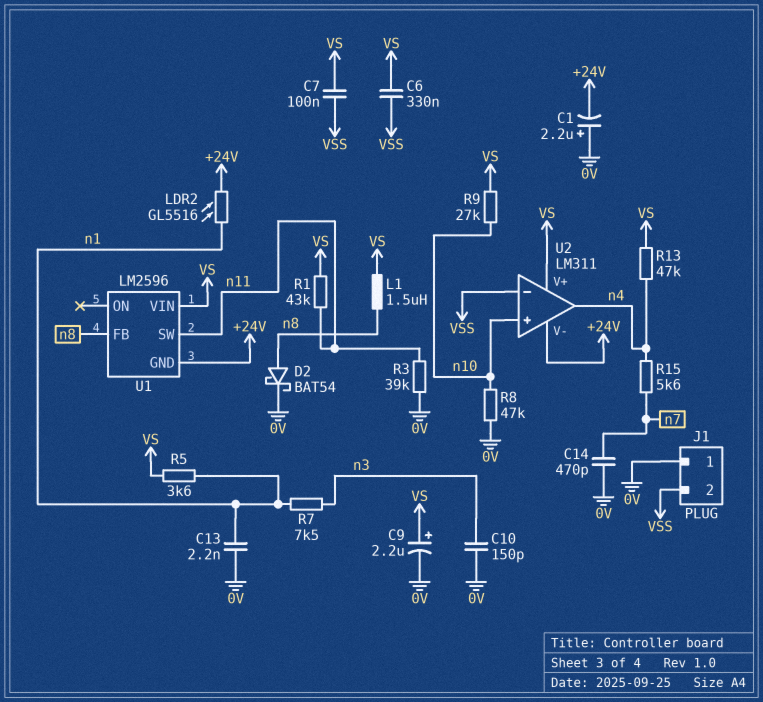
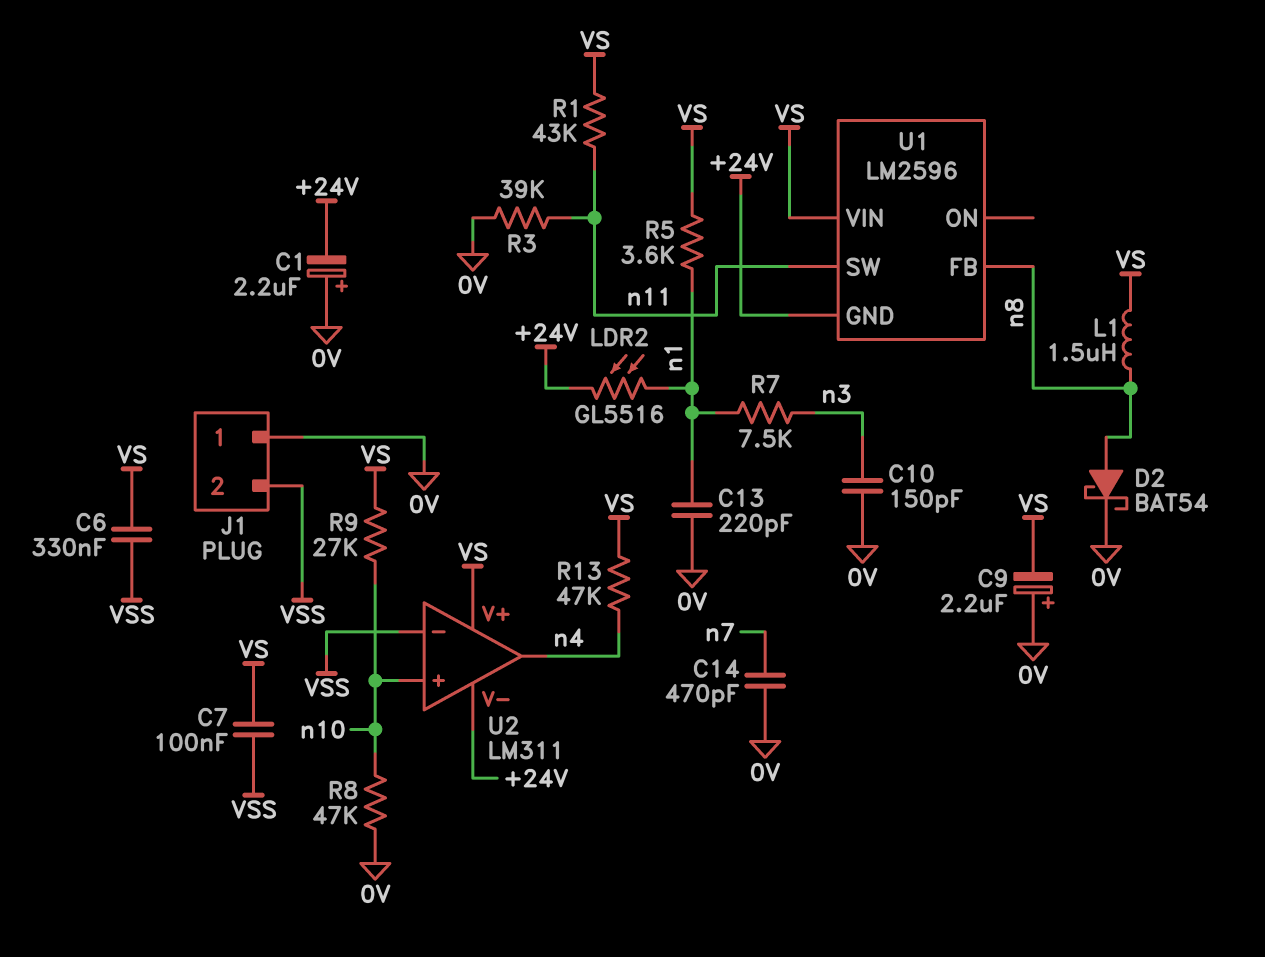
C9: 2.2uF (plus VS, minus 0V) -> 2.2uF (plus 0V, minus VS)
C13: 2.2nF (0V, n1) -> 220pF (0V, n1)
R15: 5.6k (n4, n7) -> none

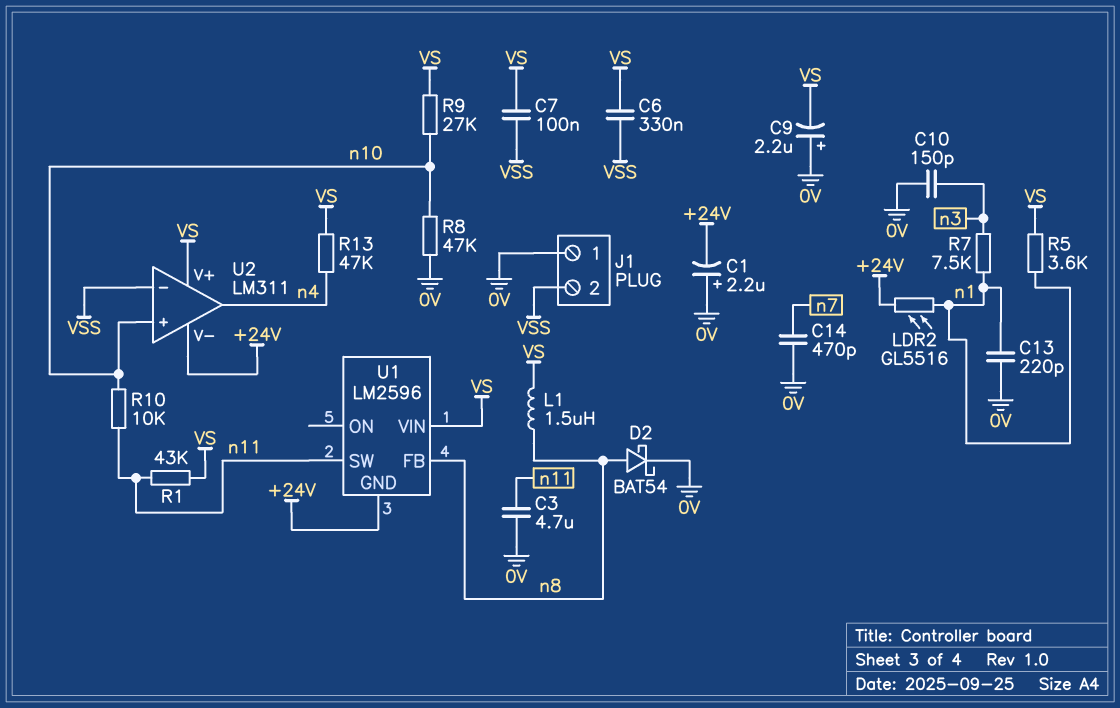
C3: none -> 4.7uF (0V, n11)
R3: 39k (0V, n11) -> none
R10: none -> 10k (n10, n11)

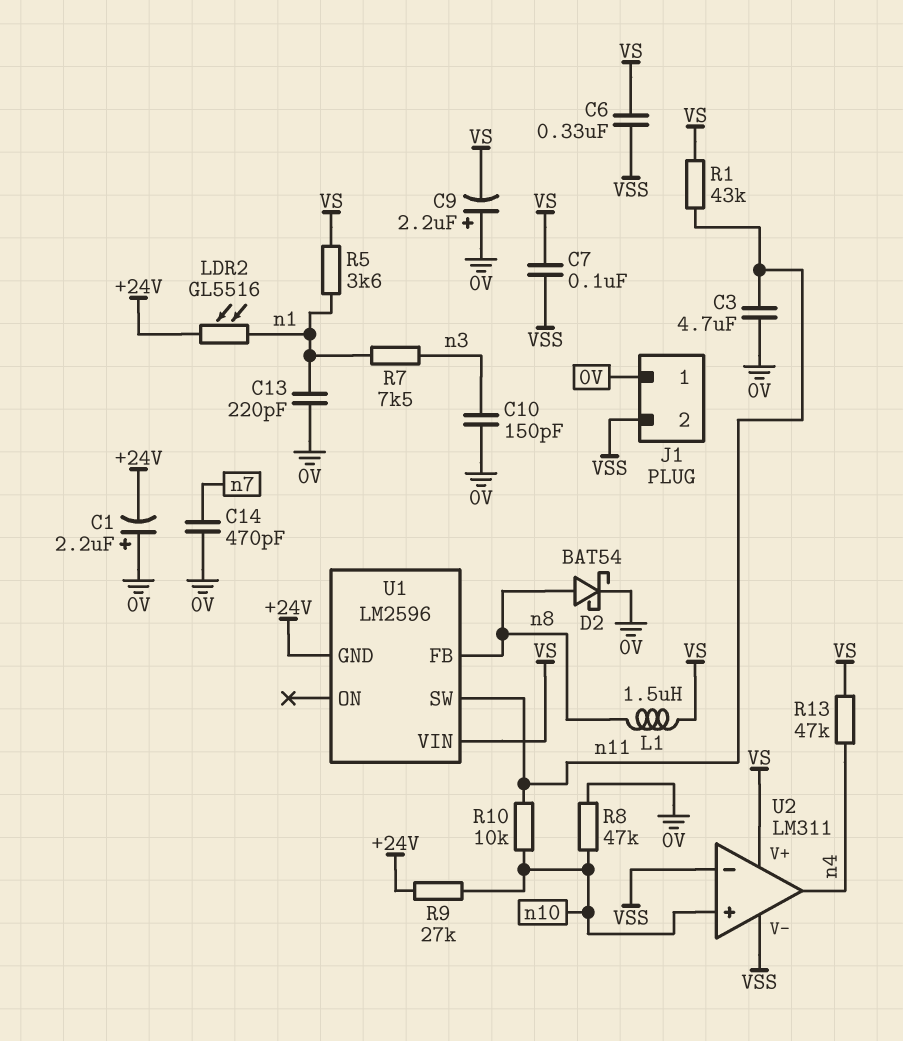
R9: 27k (VS, n10) -> 27k (+24V, n10)
U2 pin V-: +24V -> VSS

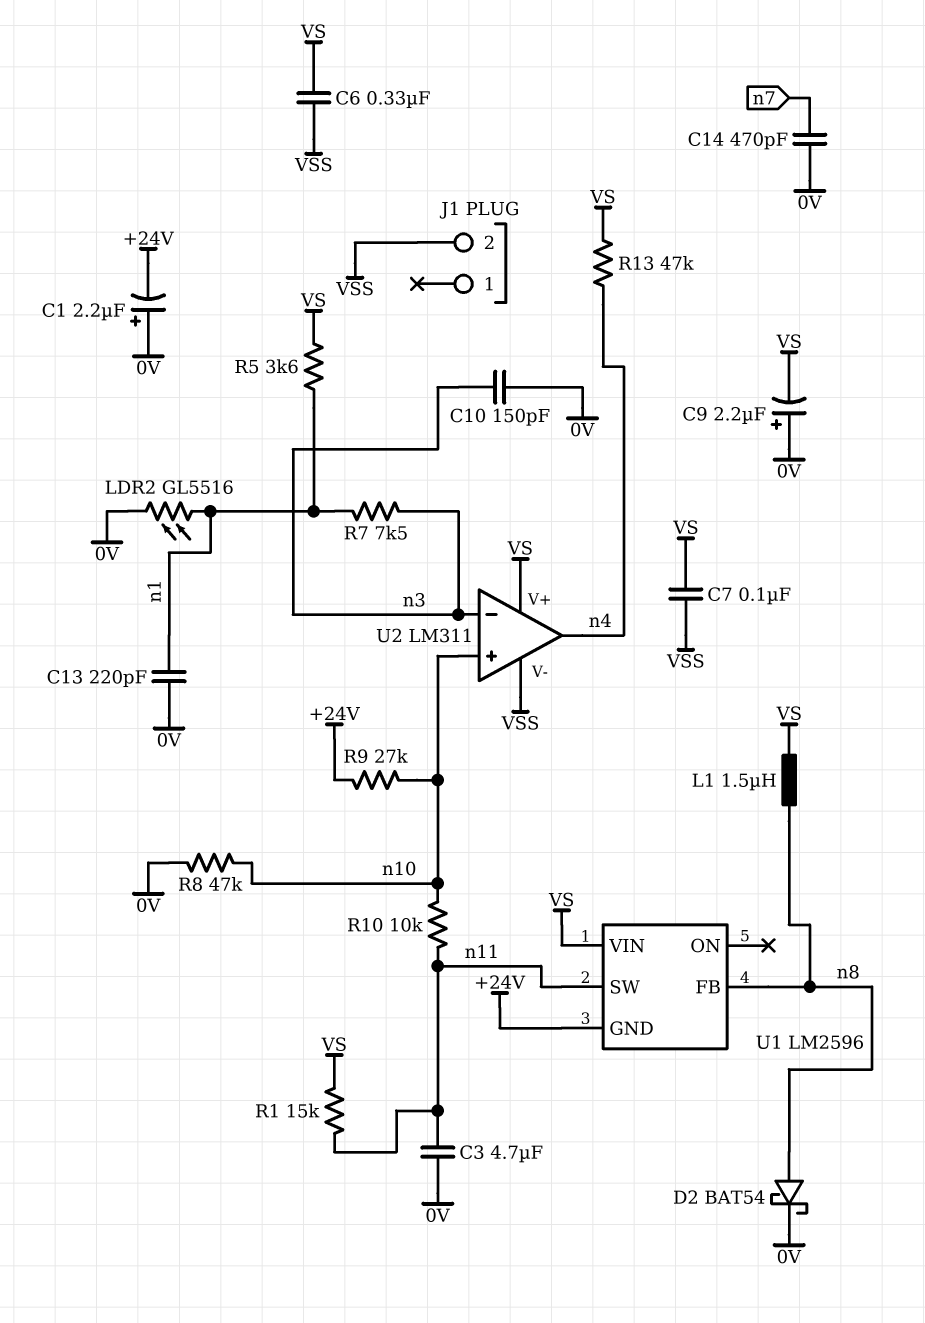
J1 pin 1: 0V -> none
LDR2: GL5516 (+24V, n1) -> GL5516 (0V, n1)
R1: 43k (VS, n11) -> 15k (VS, n11)
U2 pin in-: VSS -> n3

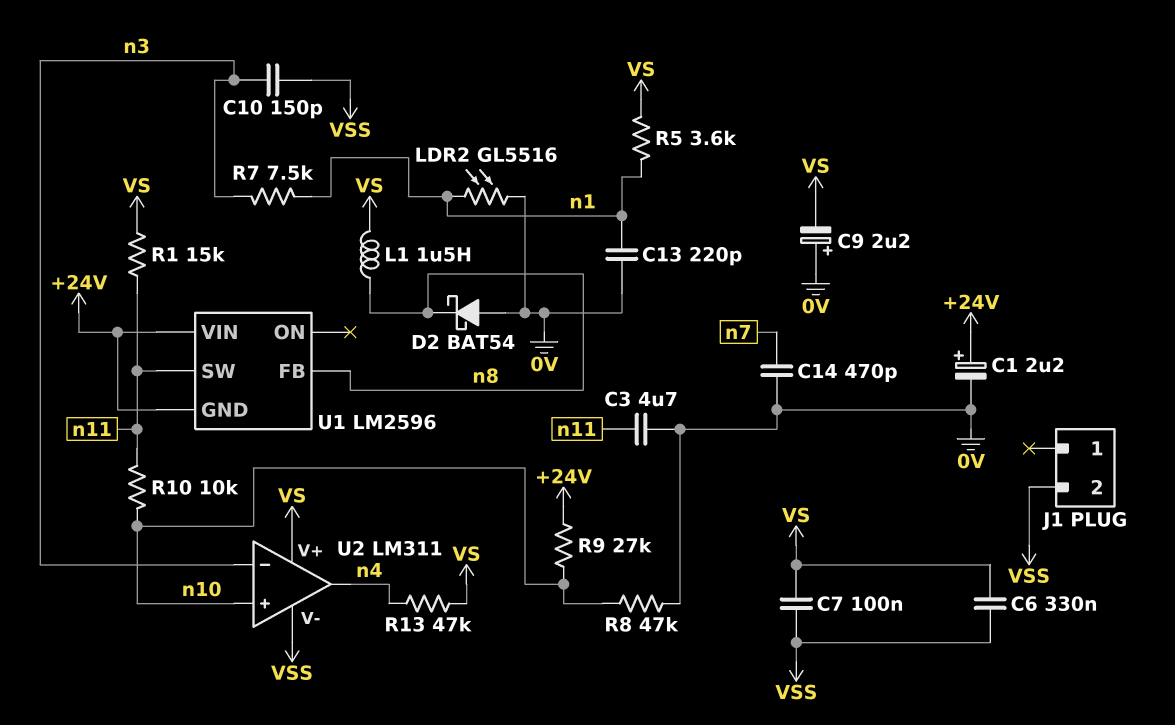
C1: 2.2uF (plus 0V, minus +24V) -> 2.2uF (plus +24V, minus 0V)
C10: 150pF (0V, n3) -> 150pF (VSS, n3)
D2: schottky BAT54 (A n8, K 0V) -> schottky BAT54 (A 0V, K n8)
U1 pin VIN: VS -> +24V

